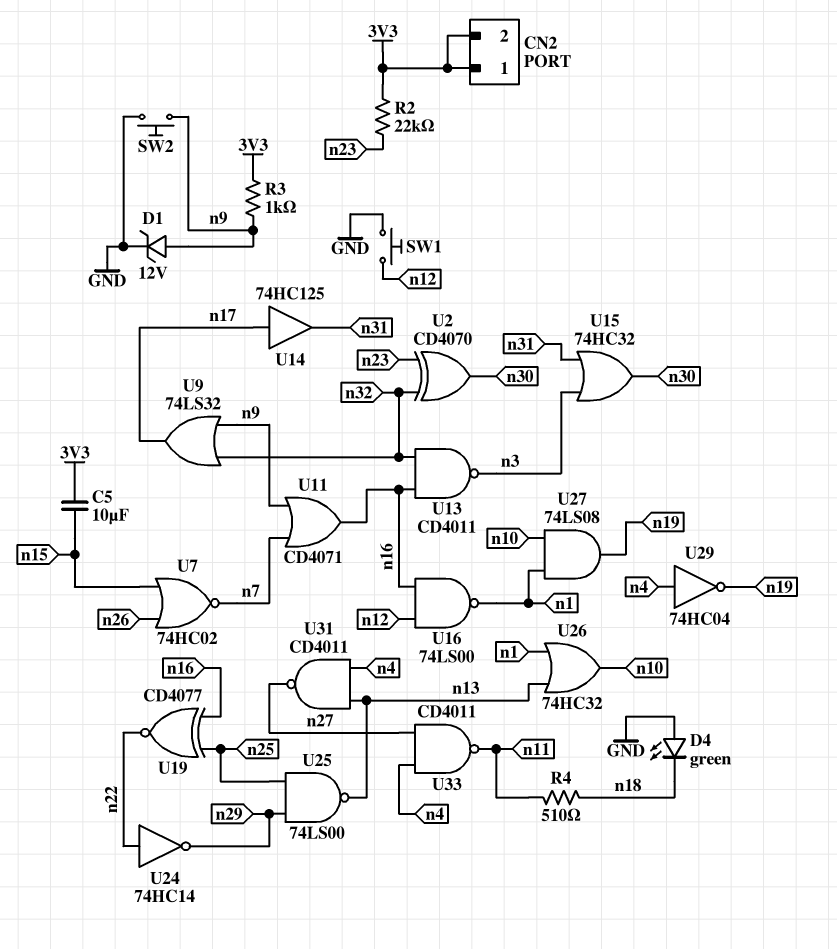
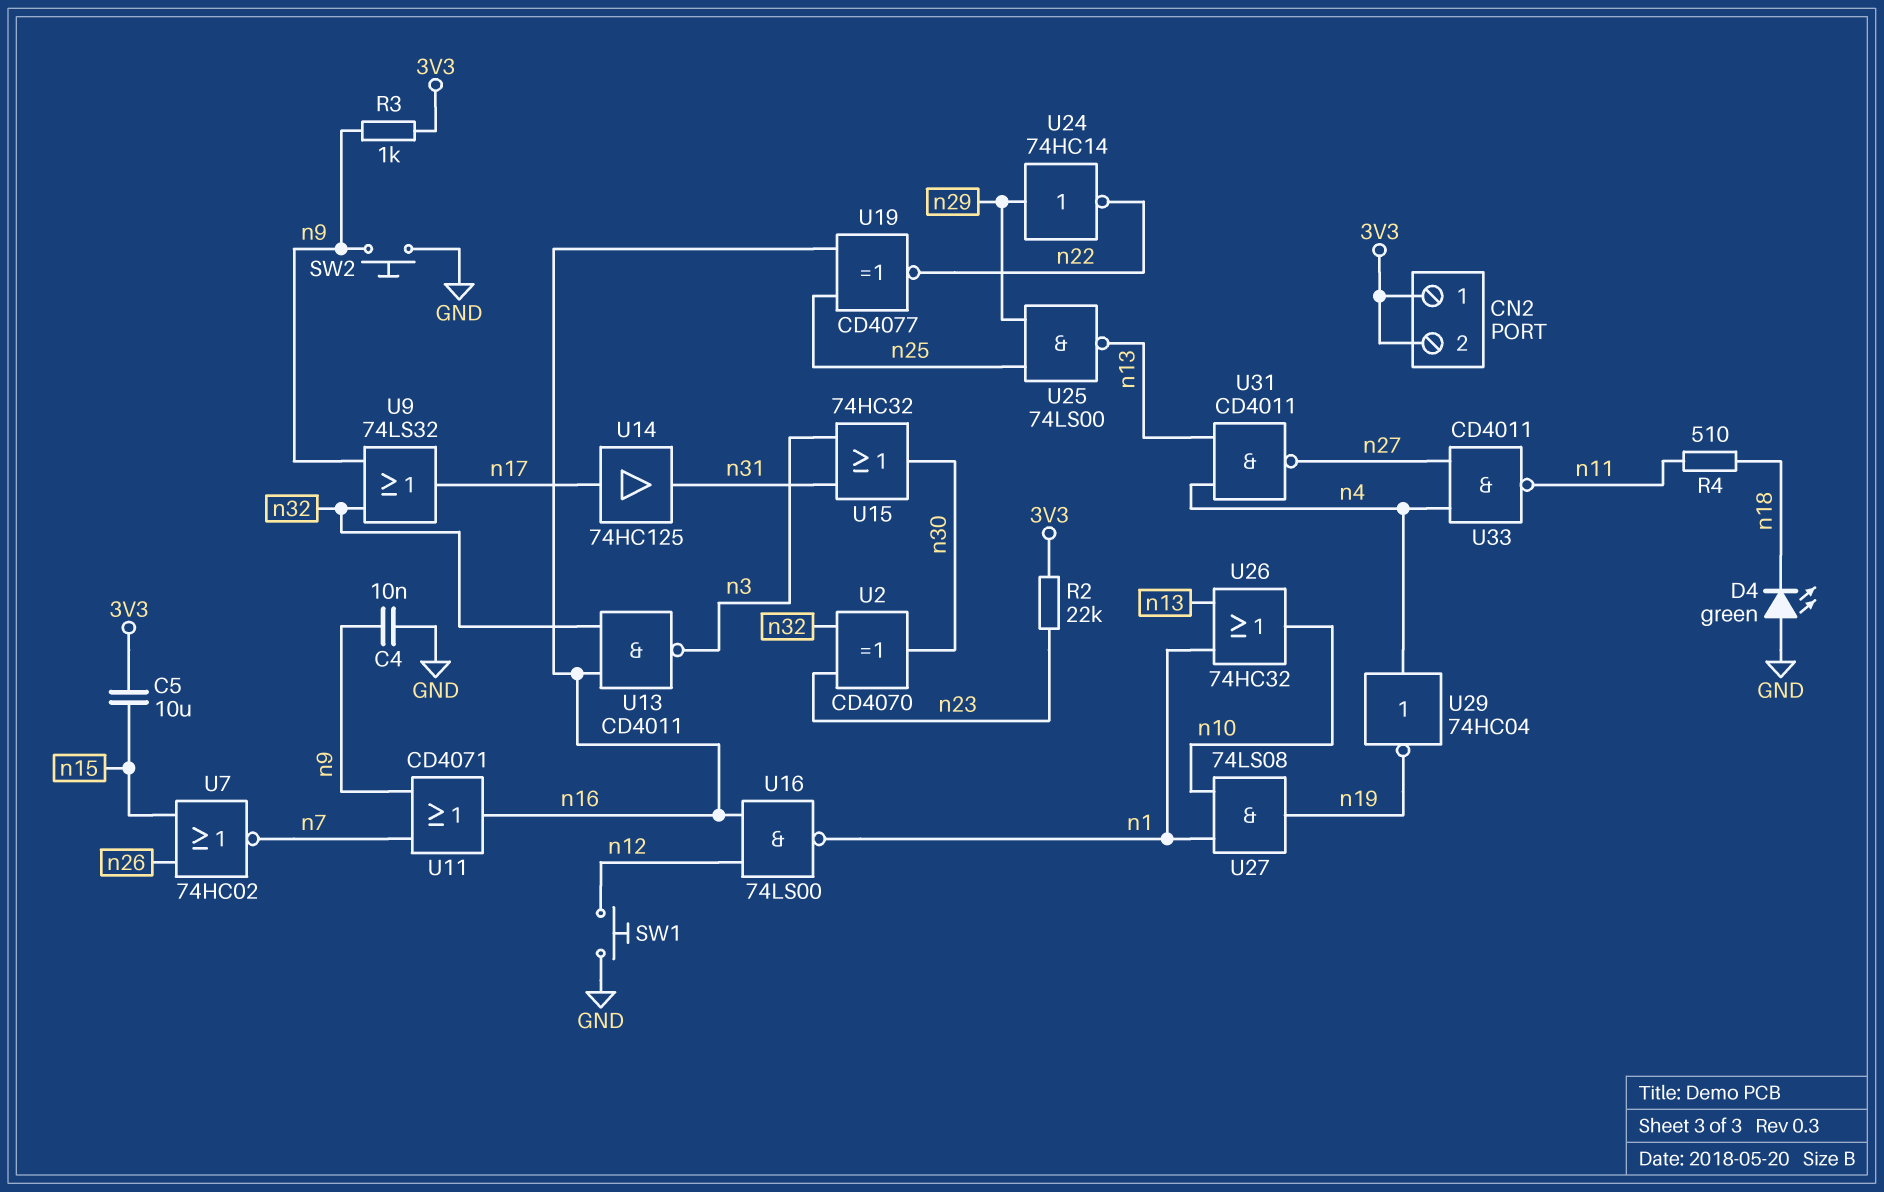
C4: none -> 10nF (GND, n9)
D1: zener 12V (A n9, K GND) -> none
U24: NOT 74HC14 (in n22, out n29) -> NOT 74HC14 (in n29, out n22)

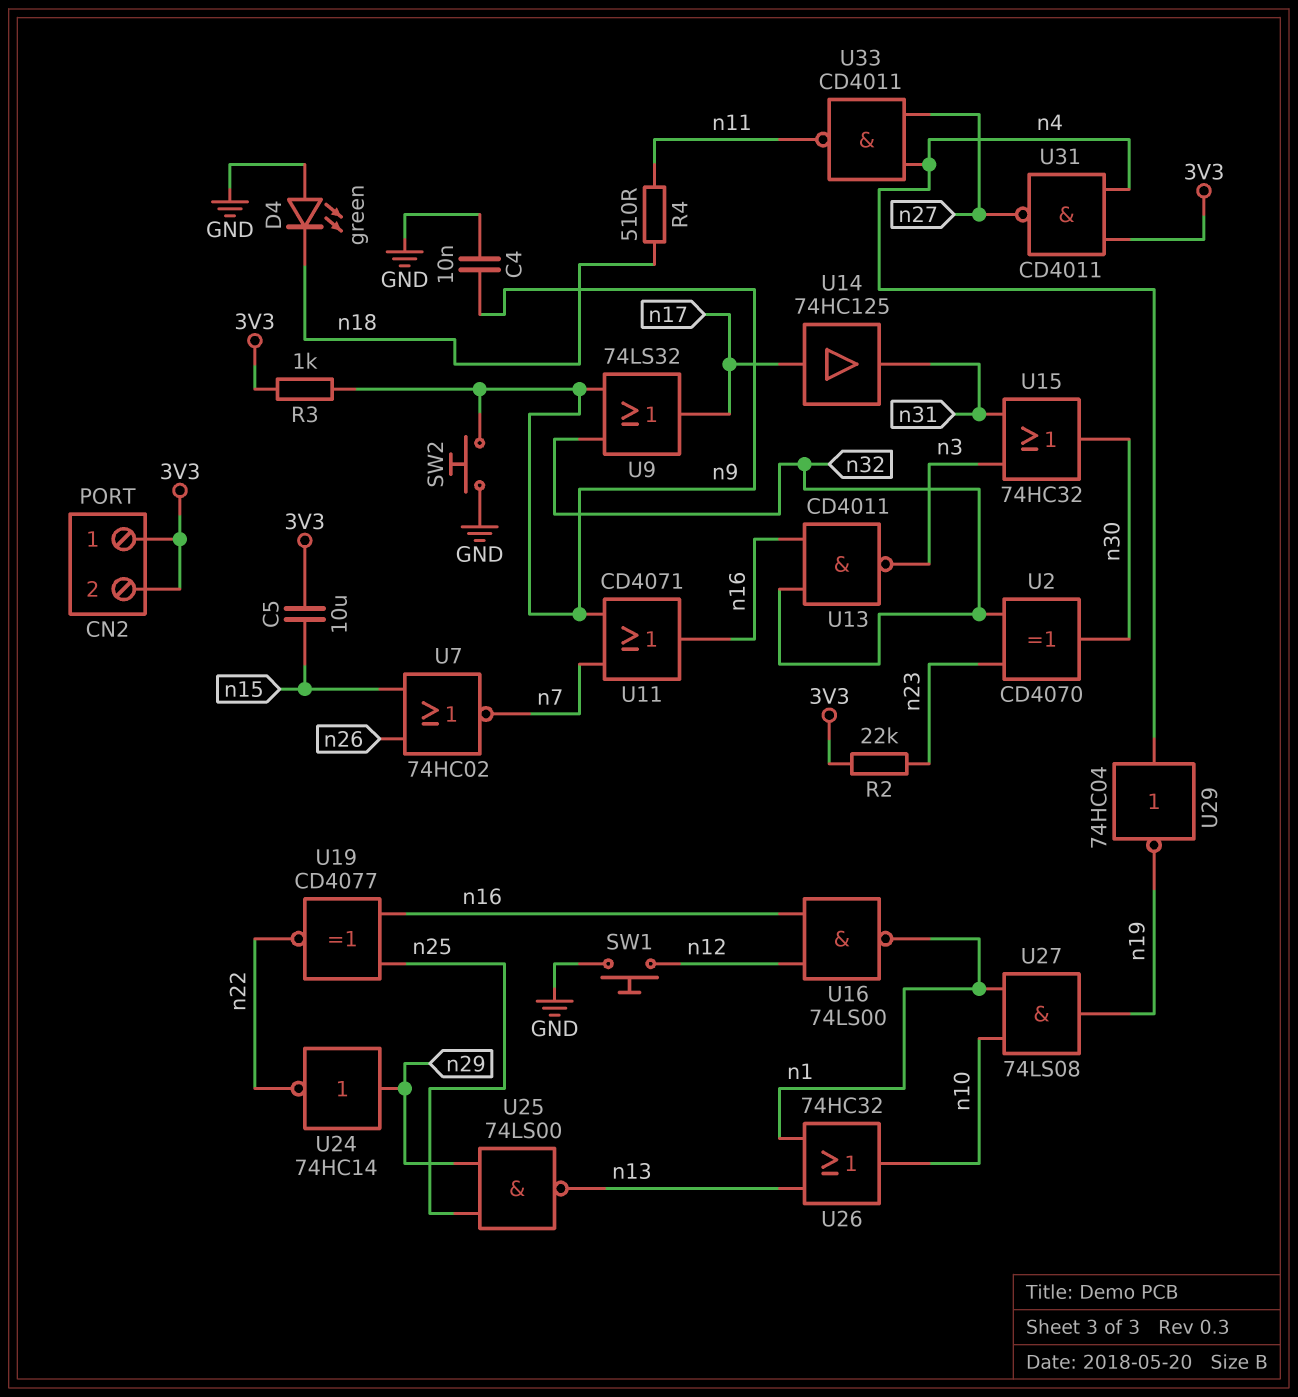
U31: NAND CD4011 (in n4, in n13, out n27) -> NAND CD4011 (in 3V3, in n4, out n27)

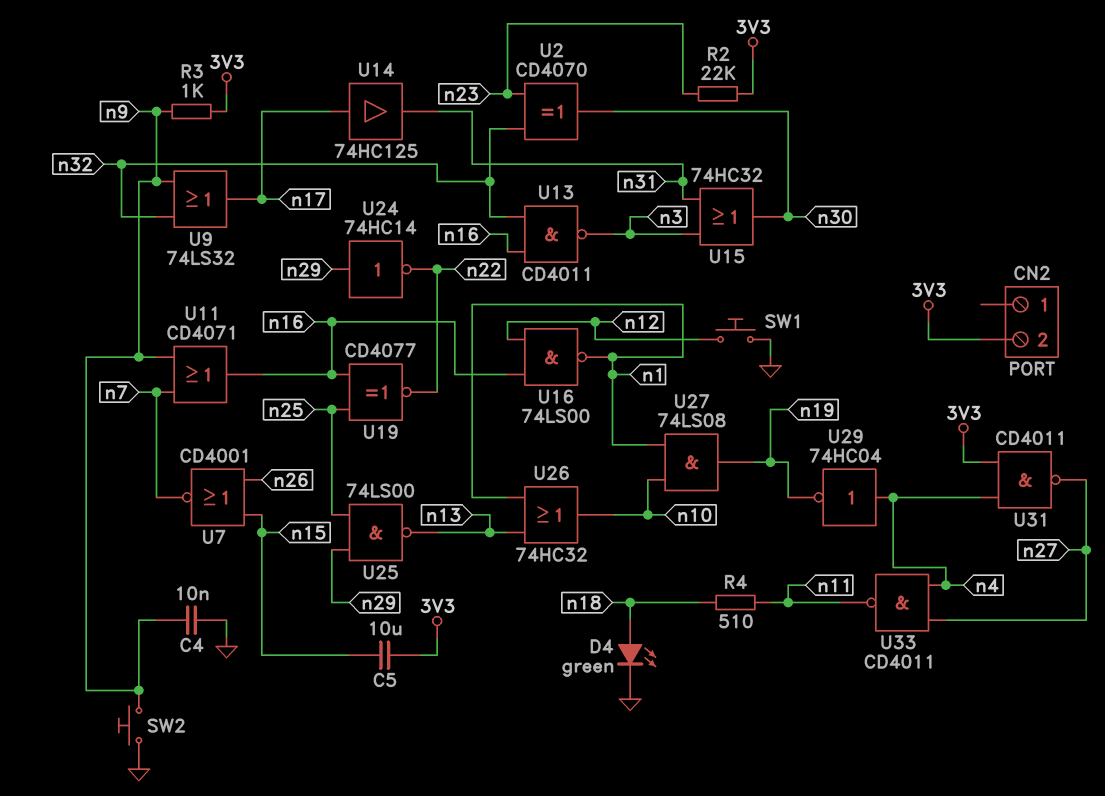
CN2 pin 1: 3V3 -> none
D4: LED green (A GND, K n18) -> LED green (A n18, K GND)
U7: NOR 74HC02 (in n15, in n26, out n7) -> NOR CD4001 (in n15, in n26, out n7)

